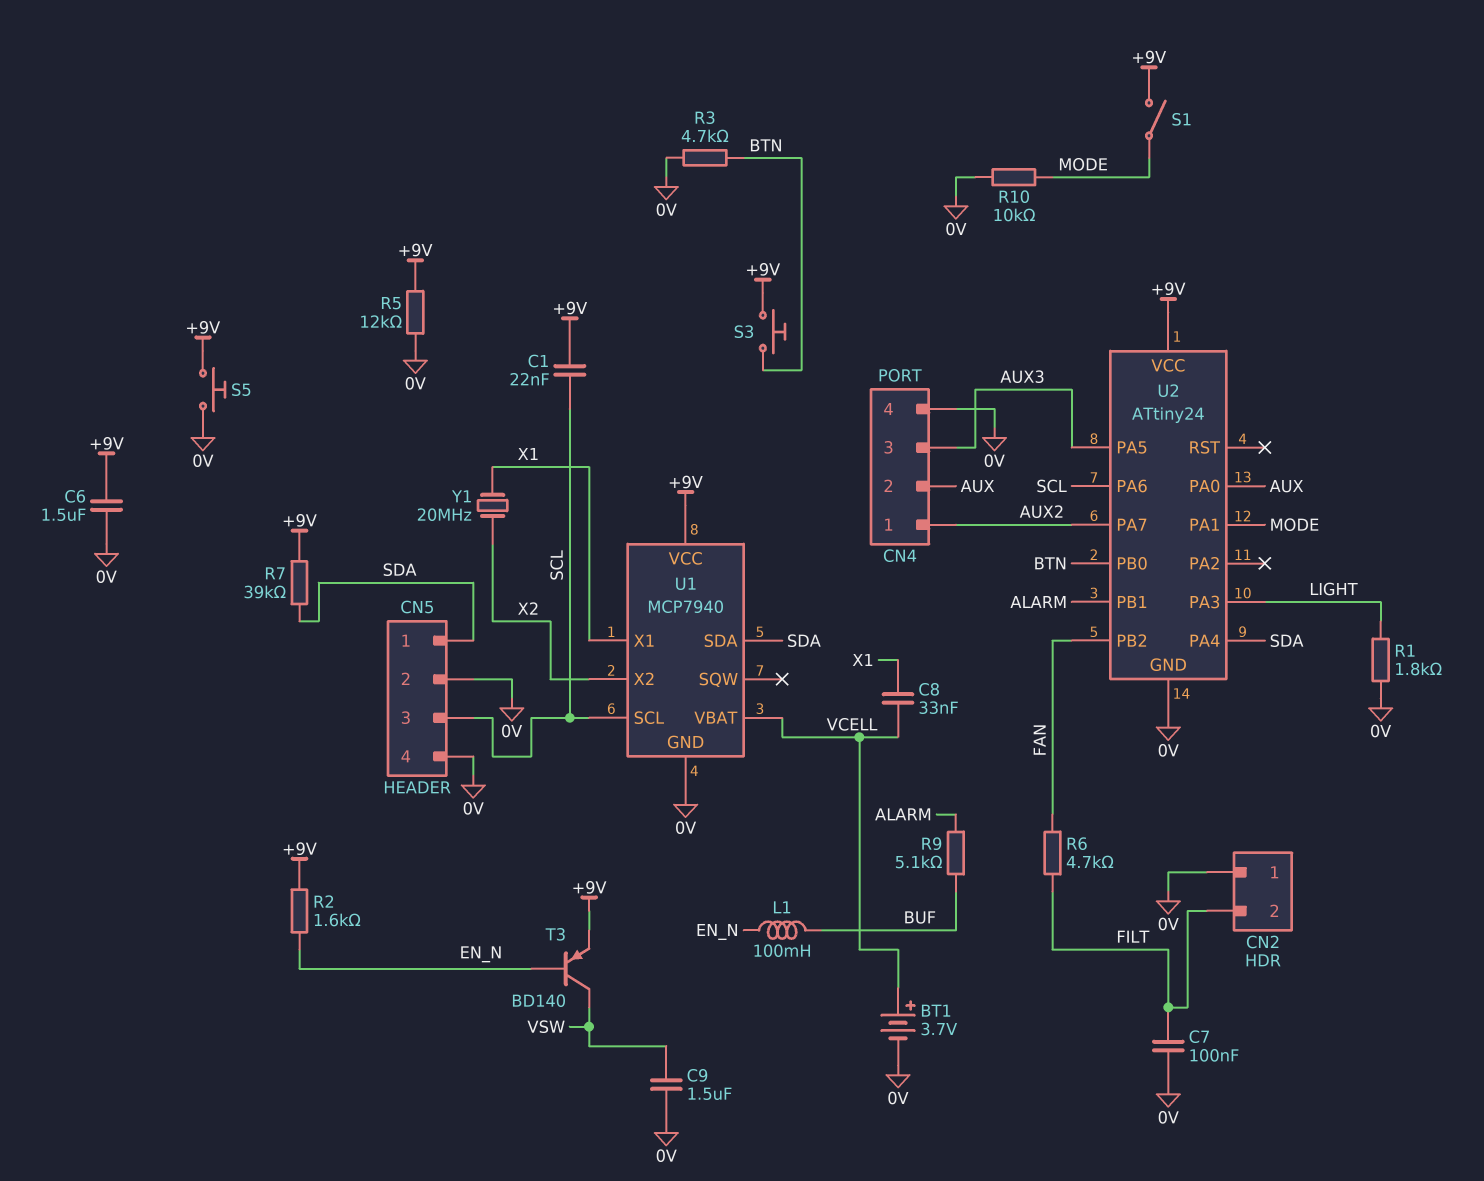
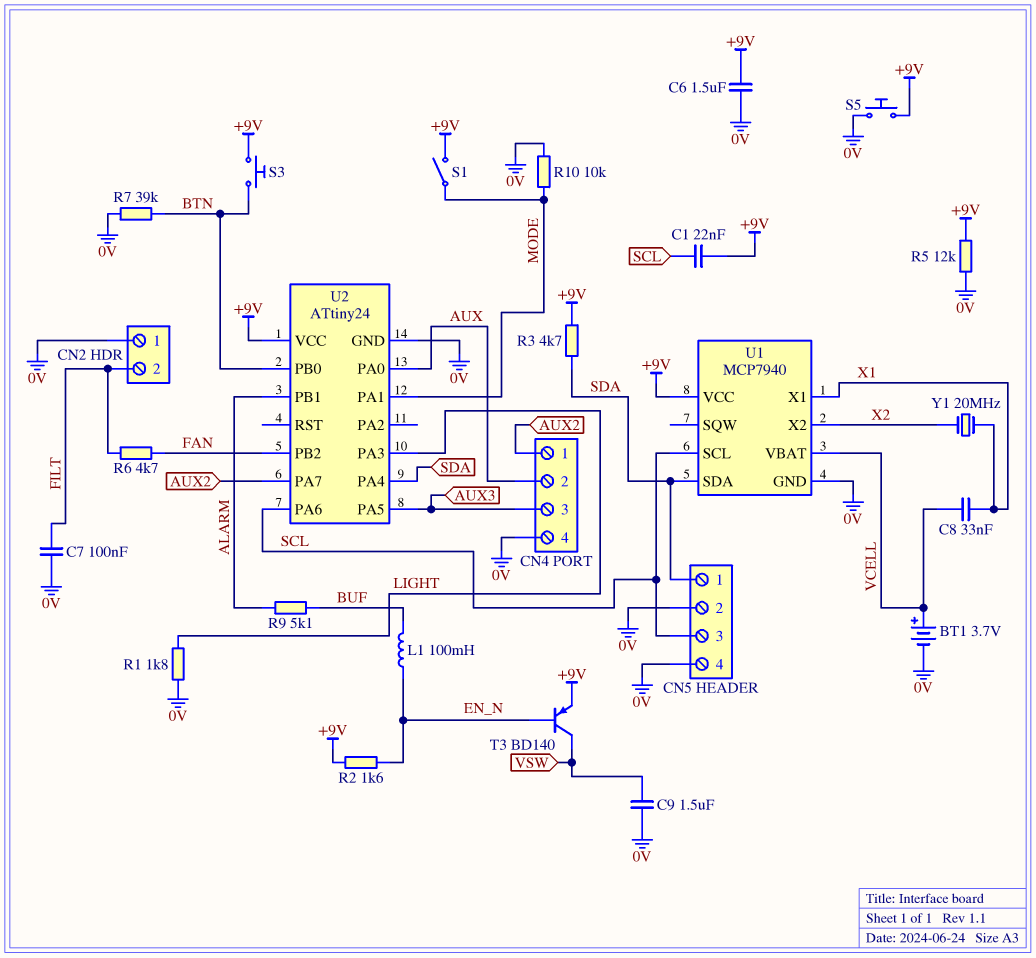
R3: 4.7k (0V, BTN) -> 4.7k (+9V, SDA)
R7: 39k (+9V, SDA) -> 39k (0V, BTN)

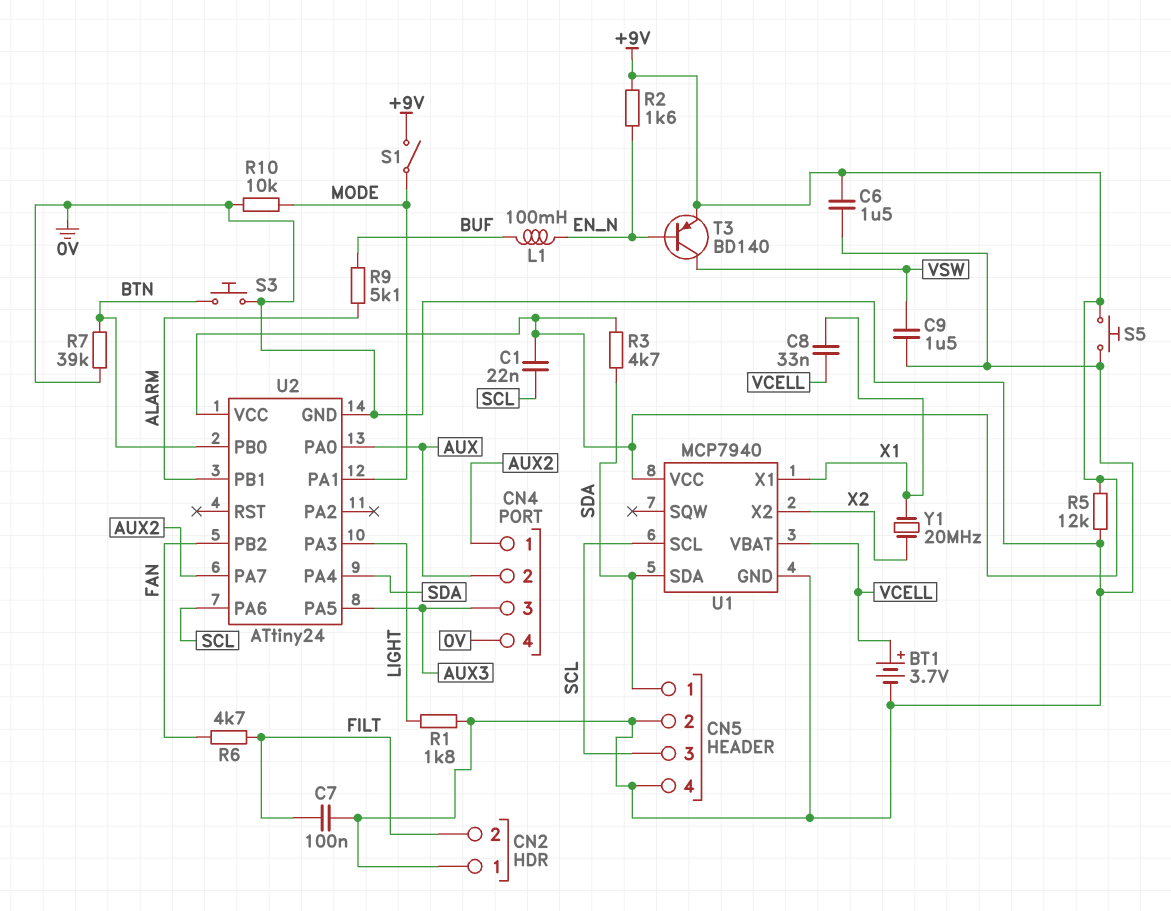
S3: button (+9V, BTN) -> button (0V, BTN)

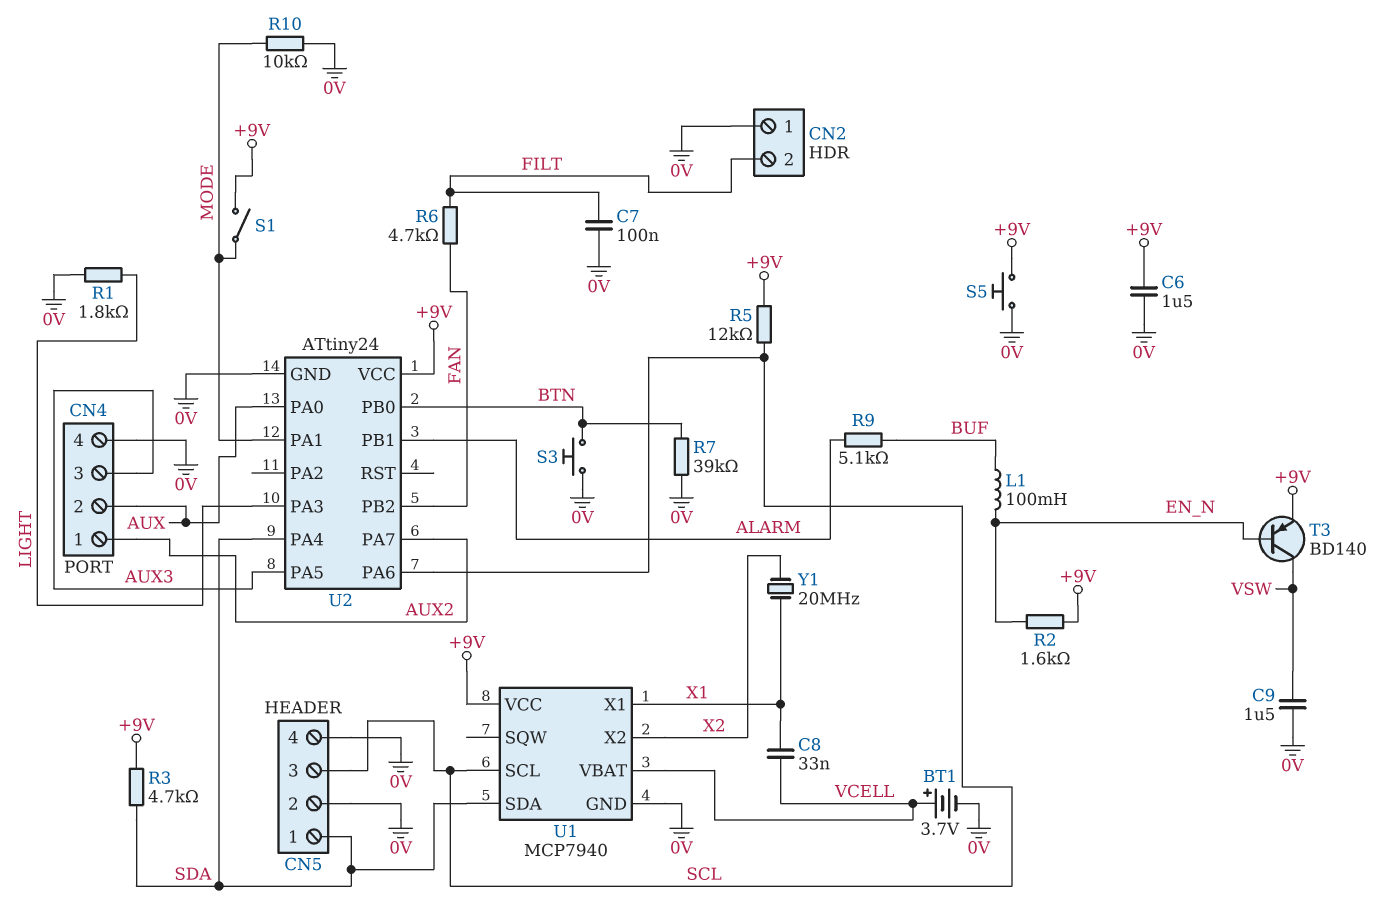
C1: 22nF (+9V, SCL) -> none
R5: 12k (+9V, 0V) -> 12k (+9V, SCL)

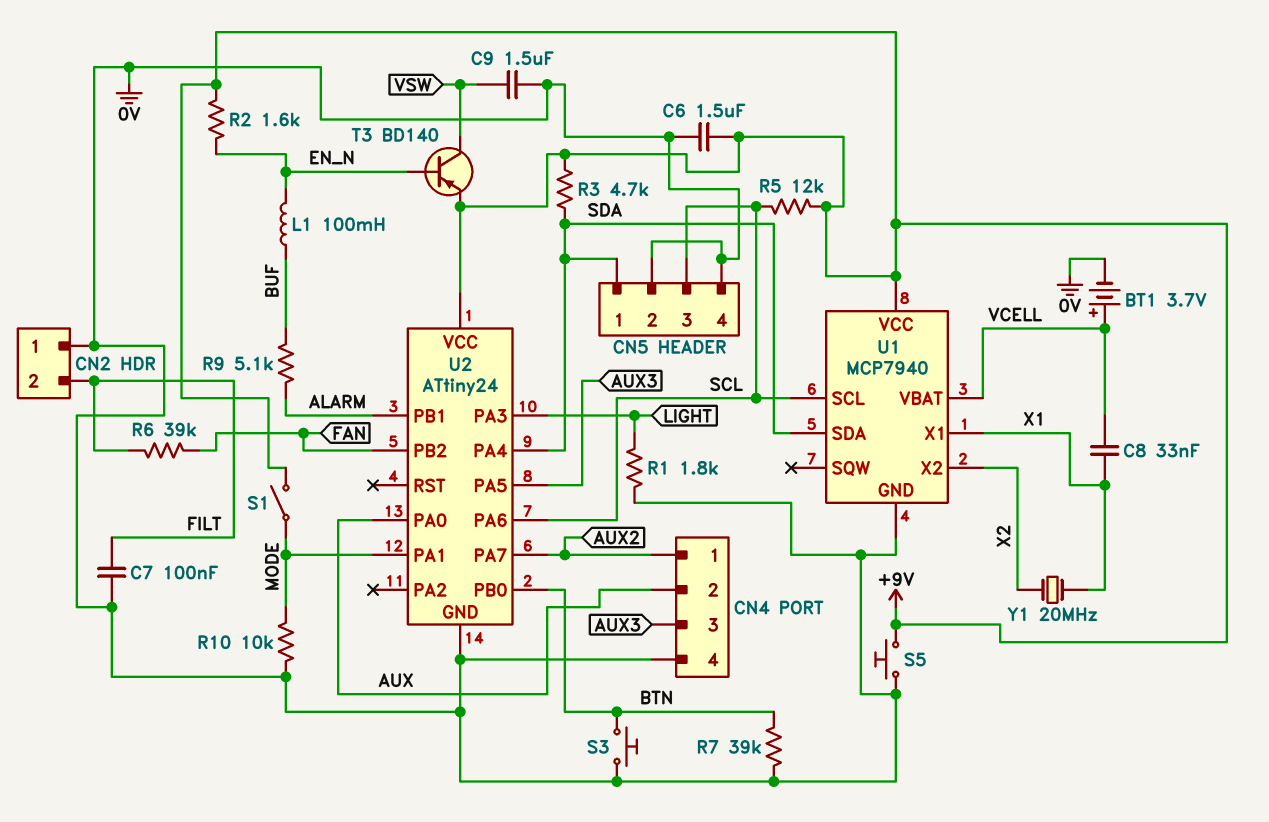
R6: 4.7k (FAN, FILT) -> 39k (FAN, FILT)

